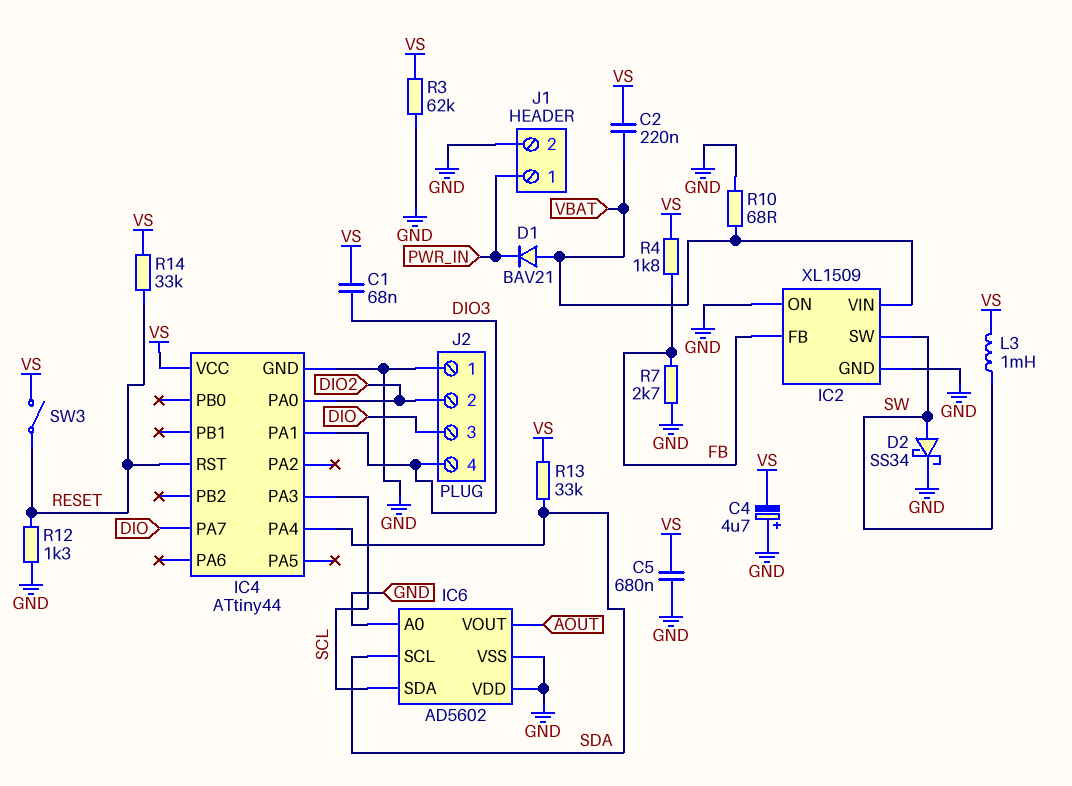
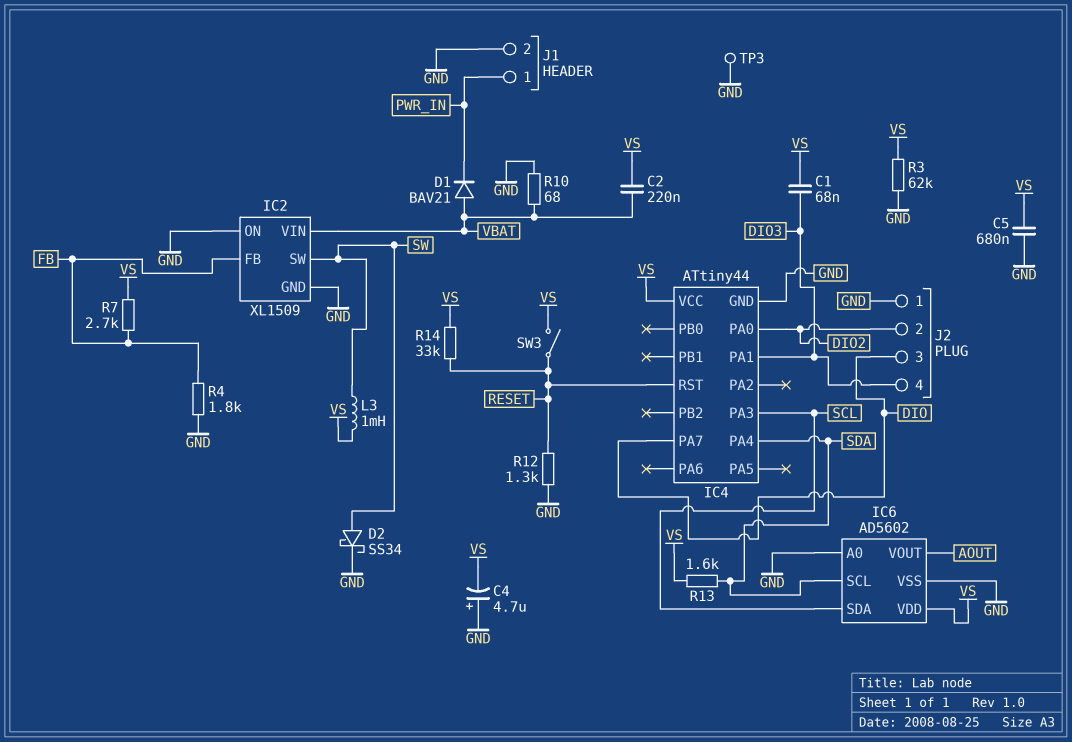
IC6 pin VDD: GND -> VS
R4: 1.8k (FB, VS) -> 1.8k (FB, GND)
R7: 2.7k (FB, GND) -> 2.7k (FB, VS)
R13: 33k (SDA, VS) -> 1.6k (SDA, VS)
TP3: none -> test point (GND)

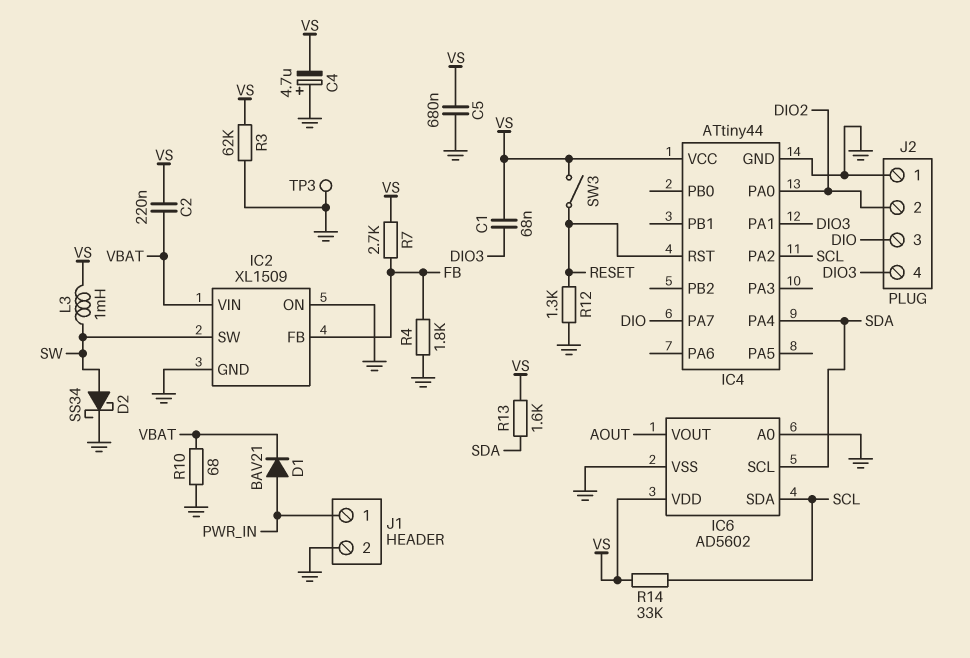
D1: diode BAV21 (A VBAT, K PWR_IN) -> diode BAV21 (A PWR_IN, K VBAT)
IC4 pin PA2: none -> SCL
IC4 pin PA3: SCL -> none
R14: 33k (RESET, VS) -> 33k (SCL, VS)

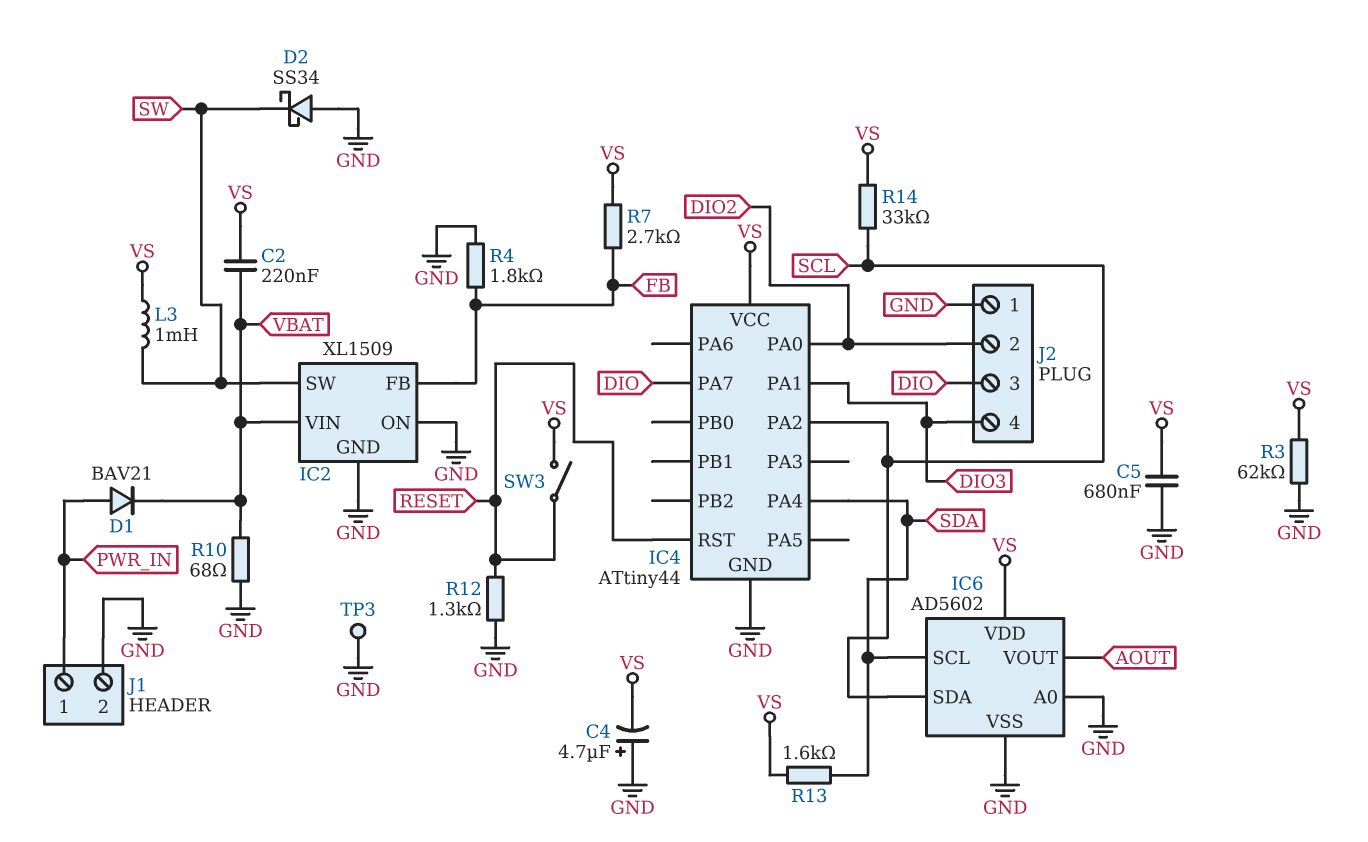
C1: 68nF (DIO3, VS) -> none
D2: schottky SS34 (A SW, K GND) -> schottky SS34 (A GND, K SW)

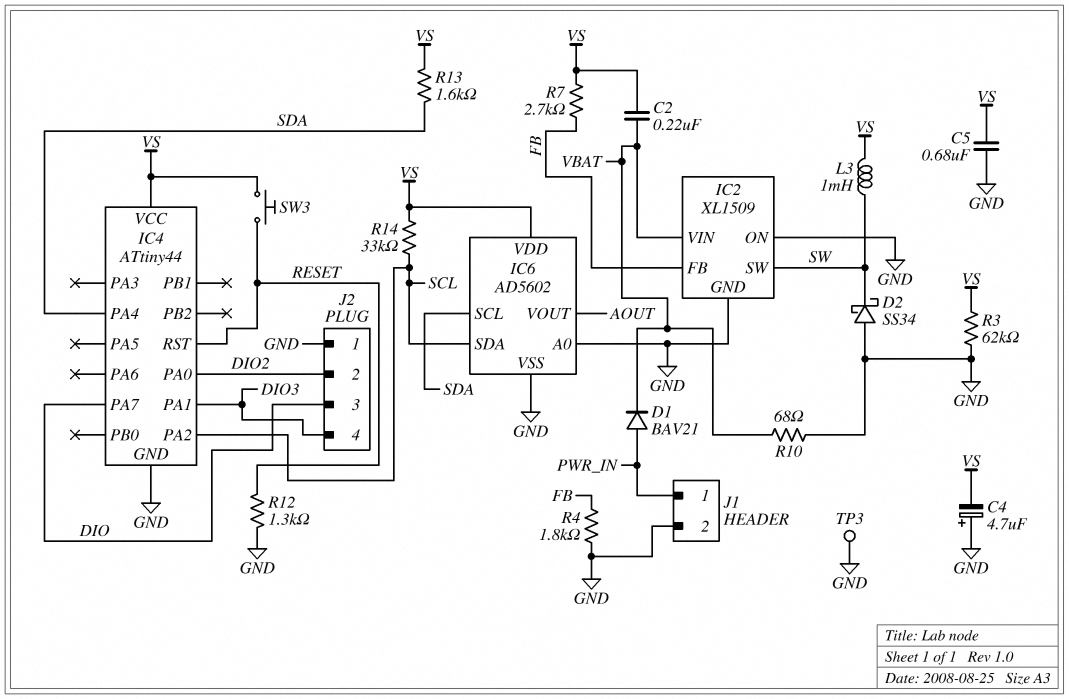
SW3: switch (RESET, VS) -> button (RESET, VS)

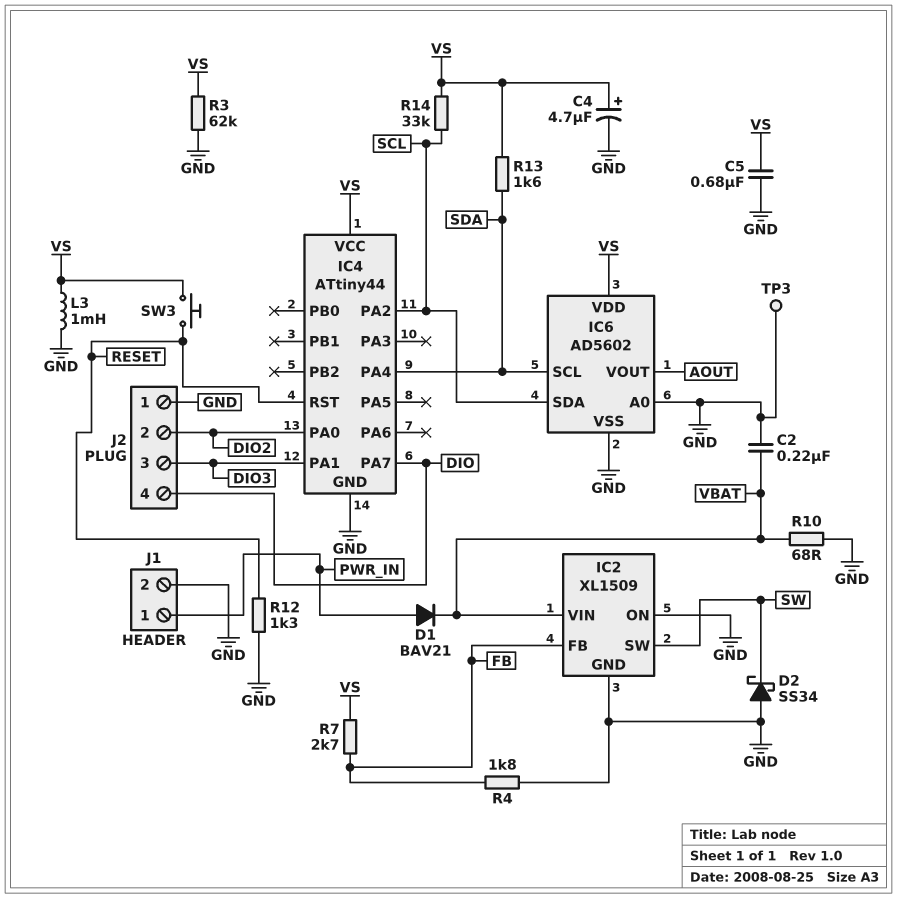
C2: 220nF (VBAT, VS) -> 220nF (GND, VBAT)
C4: 4.7uF (plus GND, minus VS) -> 4.7uF (plus VS, minus GND)
J2 pin 3: DIO -> DIO3
J2 pin 4: DIO3 -> DIO
L3: 1mH (SW, VS) -> 1mH (GND, VS)

